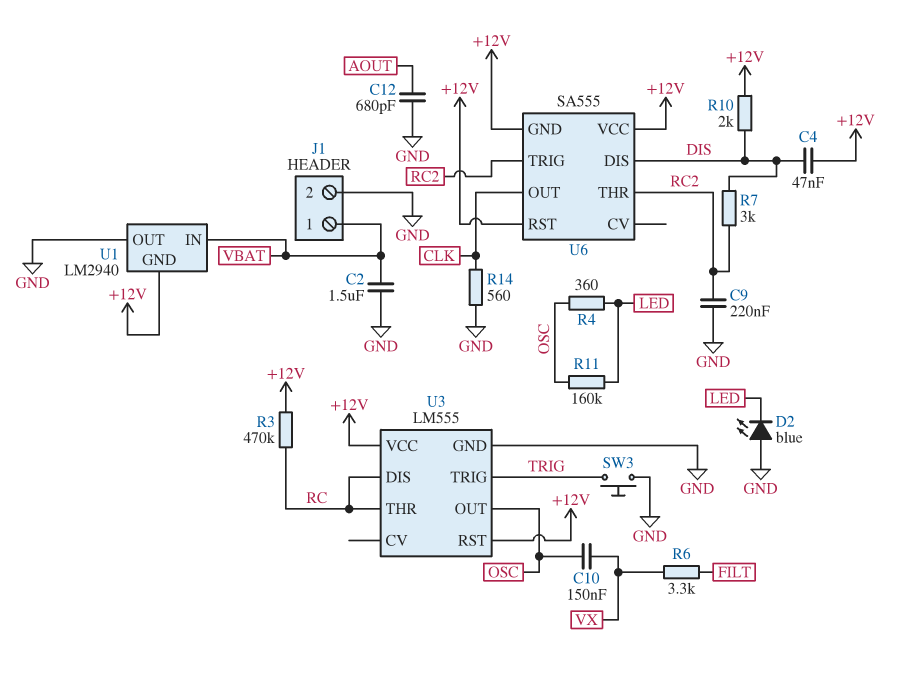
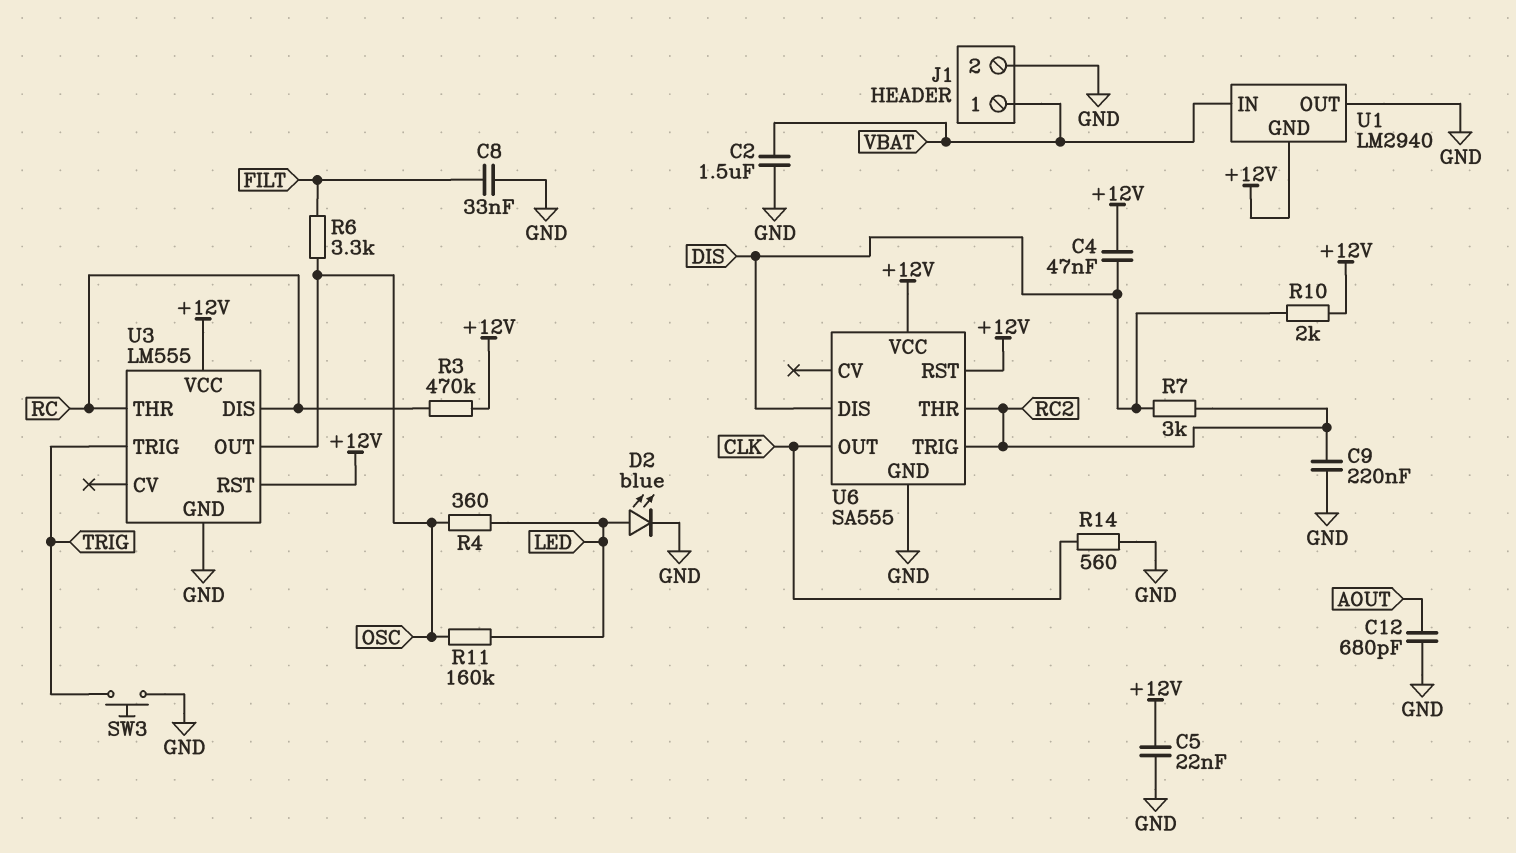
C5: none -> 22nF (+12V, GND)
C8: none -> 33nF (FILT, GND)
C10: 150nF (OSC, VX) -> none
D2: LED blue (A GND, K LED) -> LED blue (A LED, K GND)
R6: 3.3k (FILT, VX) -> 3.3k (FILT, OSC)
U6 pin GND: +12V -> GND

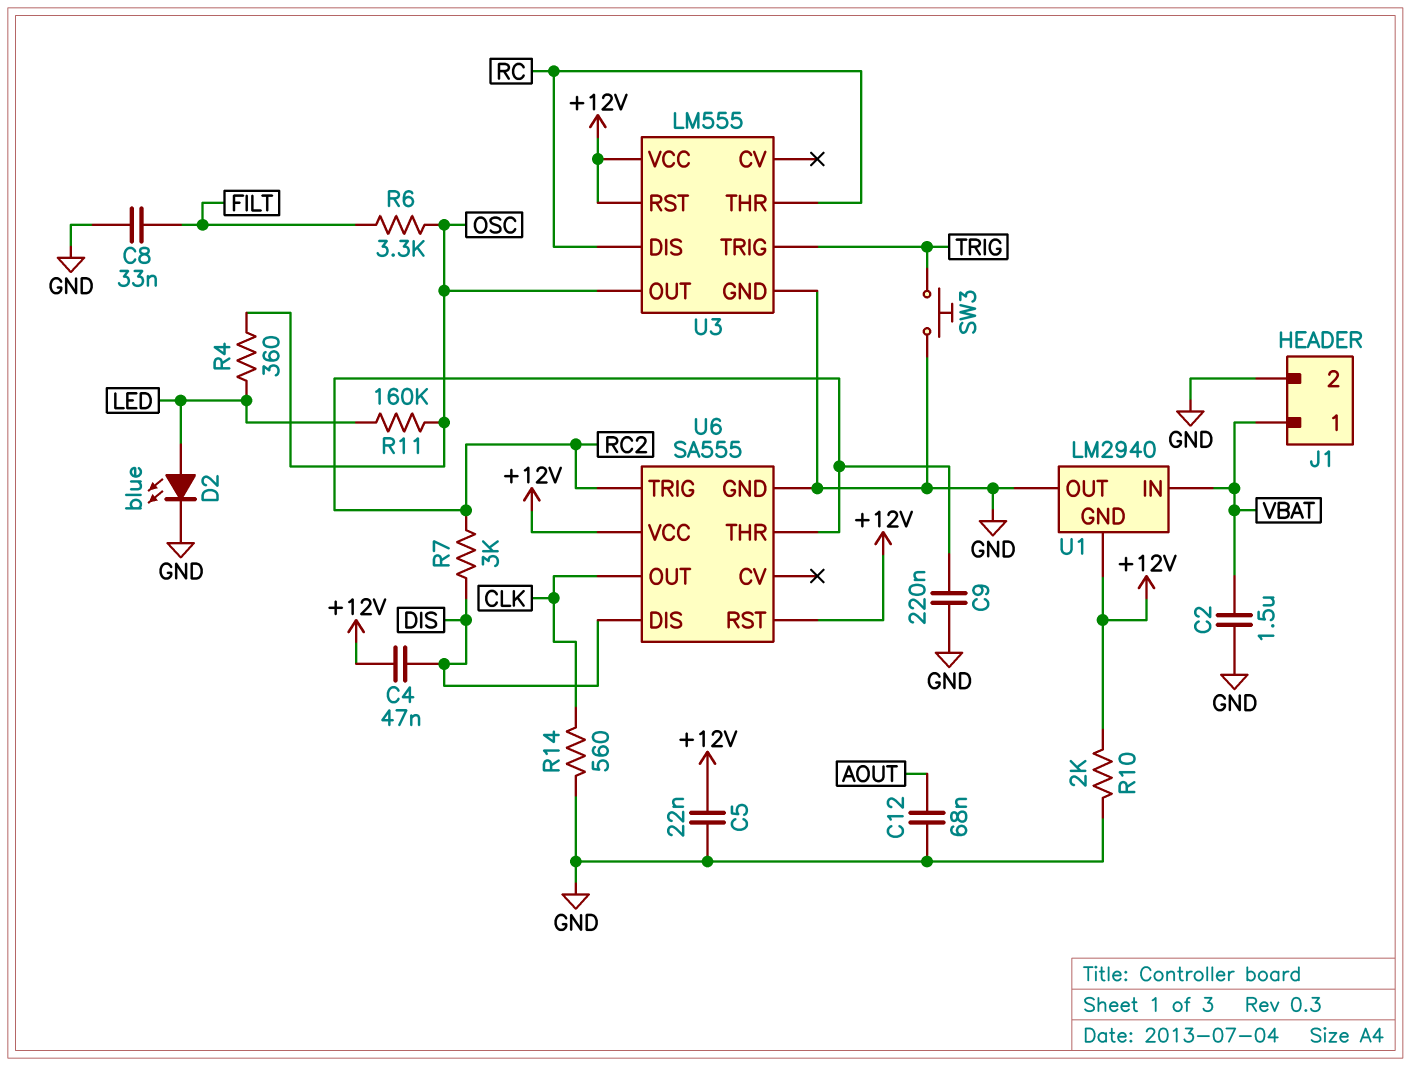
C12: 680pF (AOUT, GND) -> 68nF (AOUT, GND)
R3: 470k (+12V, RC) -> none
R10: 2k (+12V, DIS) -> 2k (+12V, GND)

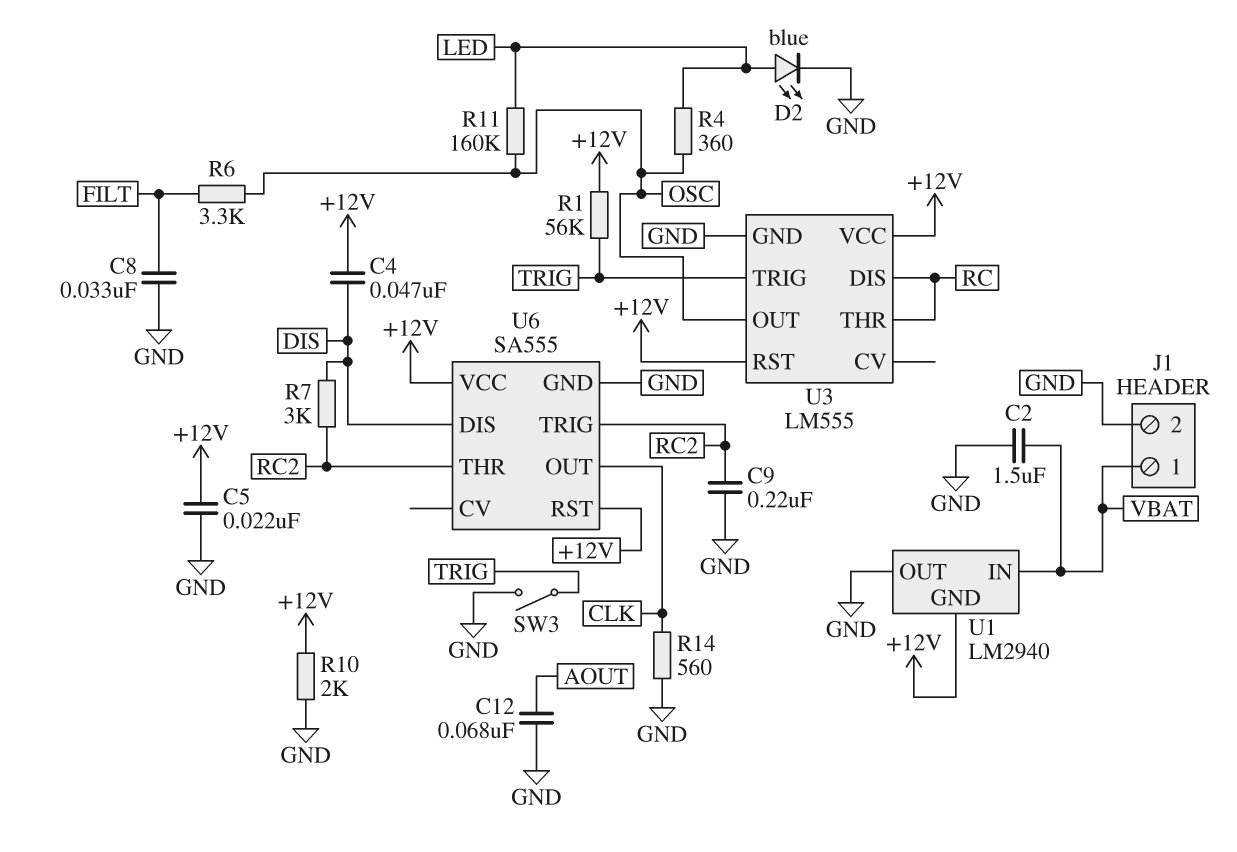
R1: none -> 56k (+12V, TRIG)
SW3: button (GND, TRIG) -> switch (GND, TRIG)

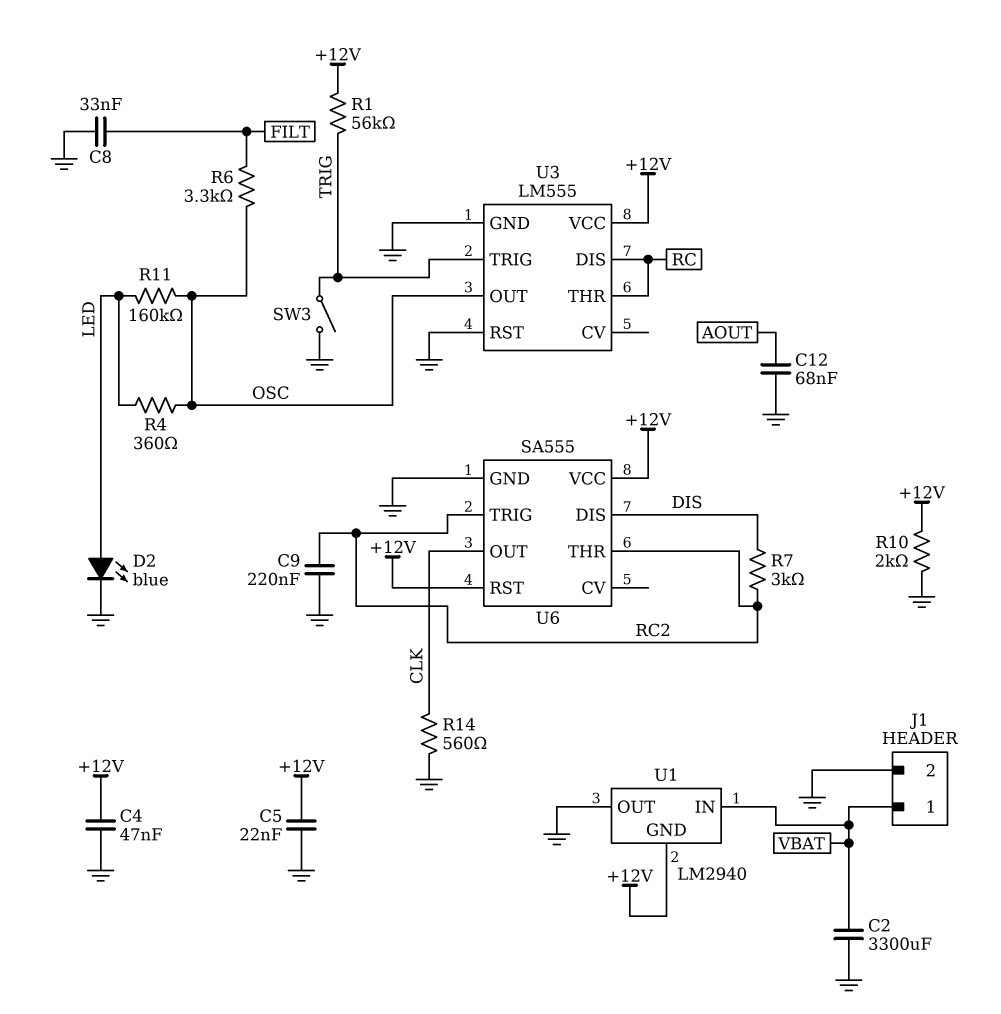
C2: 1.5uF (GND, VBAT) -> 3300uF (GND, VBAT)
C4: 47nF (+12V, DIS) -> 47nF (+12V, GND)
U3 pin RST: +12V -> GND

